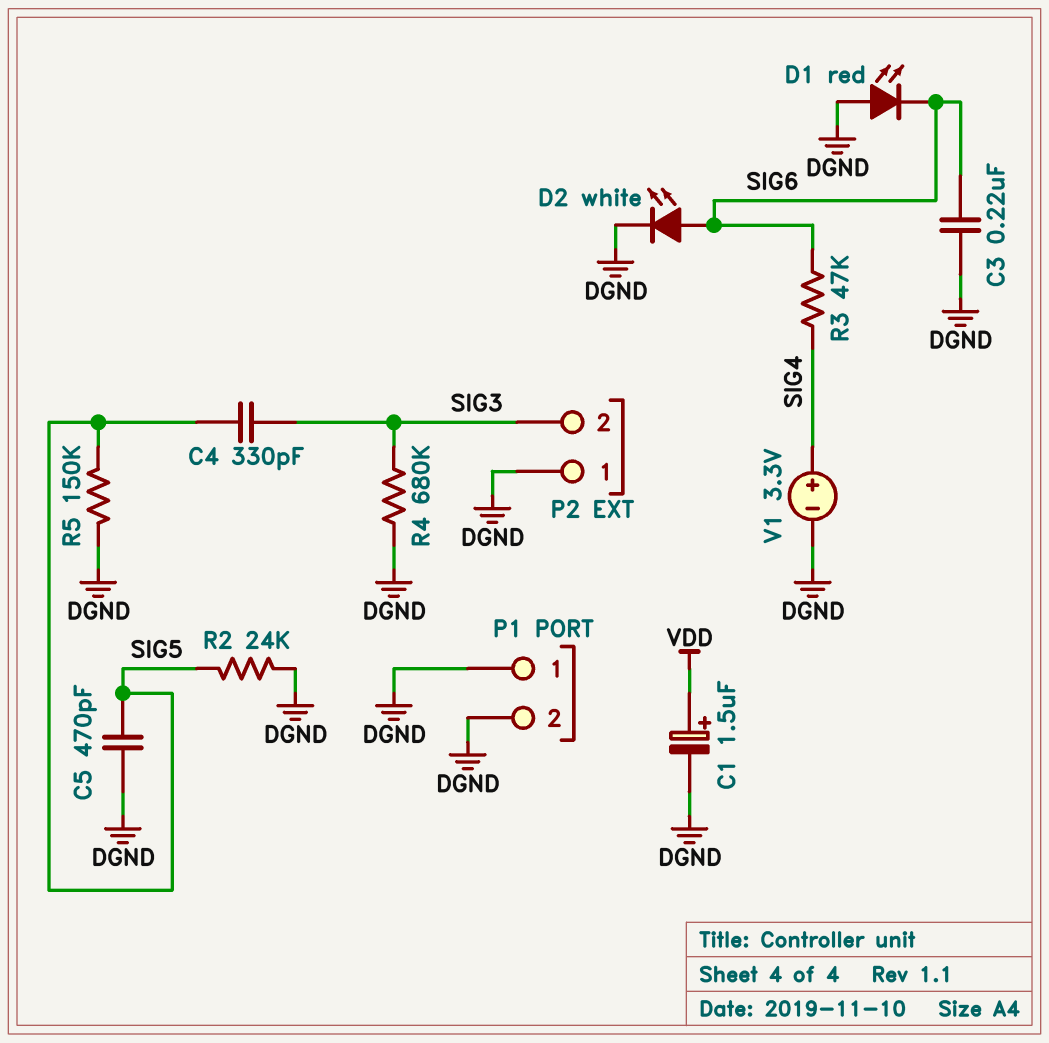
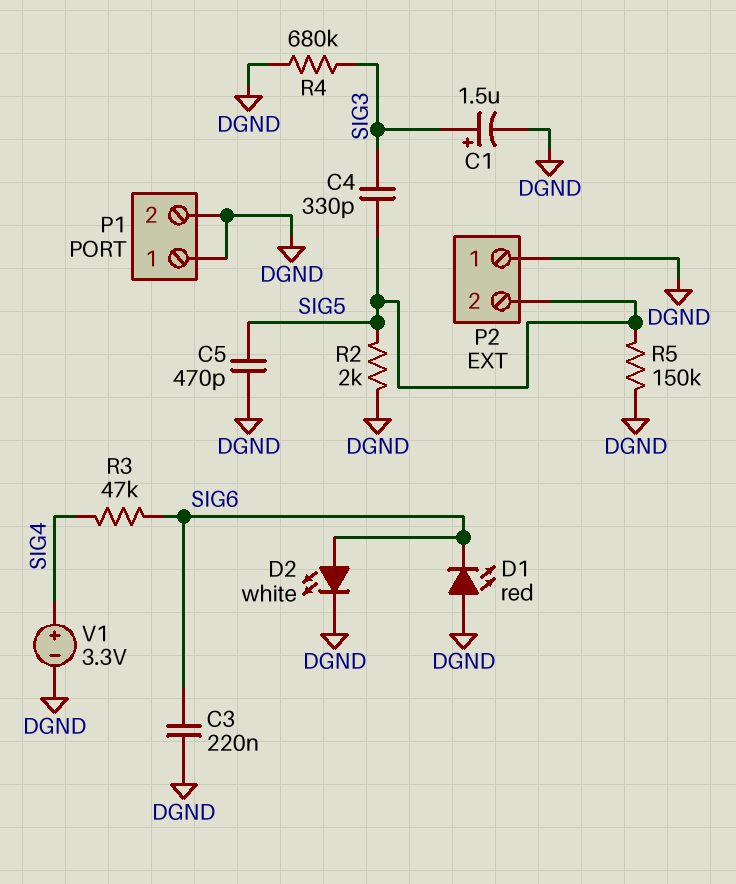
C1: 1.5uF (plus VDD, minus DGND) -> 1.5uF (plus SIG3, minus DGND)
P2 pin 2: SIG3 -> SIG5
R2: 24k (DGND, SIG5) -> 2k (DGND, SIG5)

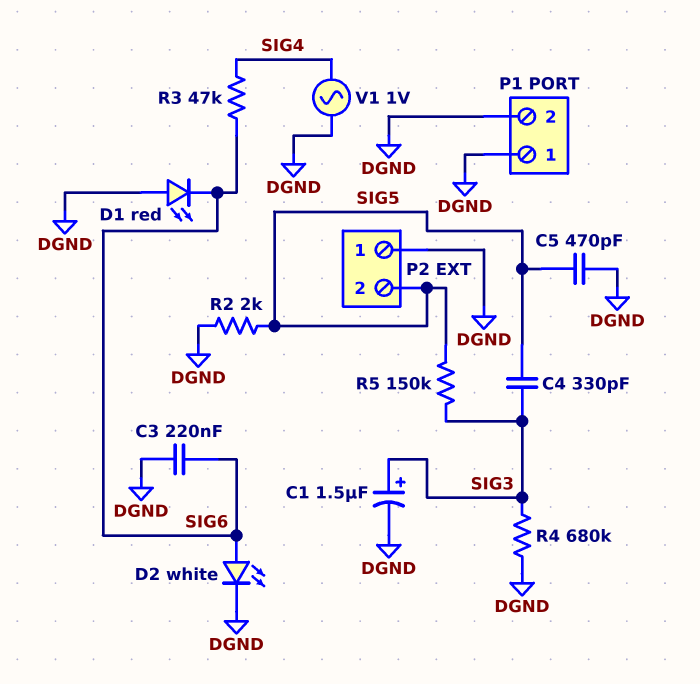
R5: 150k (DGND, SIG5) -> 150k (SIG3, SIG5)
V1: 3.3V (plus SIG4, minus DGND) -> AC 1V (DGND, SIG4)

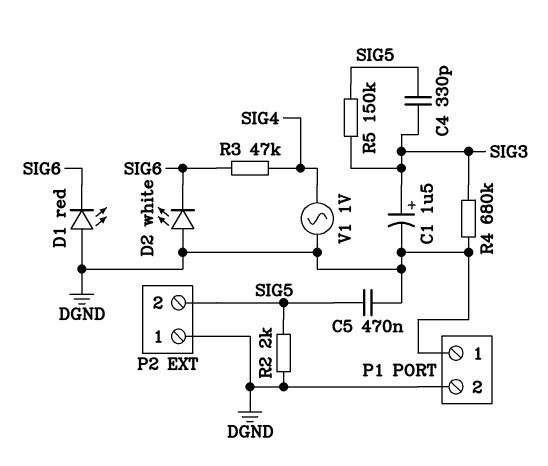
C3: 220nF (DGND, SIG6) -> none
C5: 470pF (DGND, SIG5) -> 470nF (DGND, SIG5)
D2: LED white (A SIG6, K DGND) -> LED white (A DGND, K SIG6)

